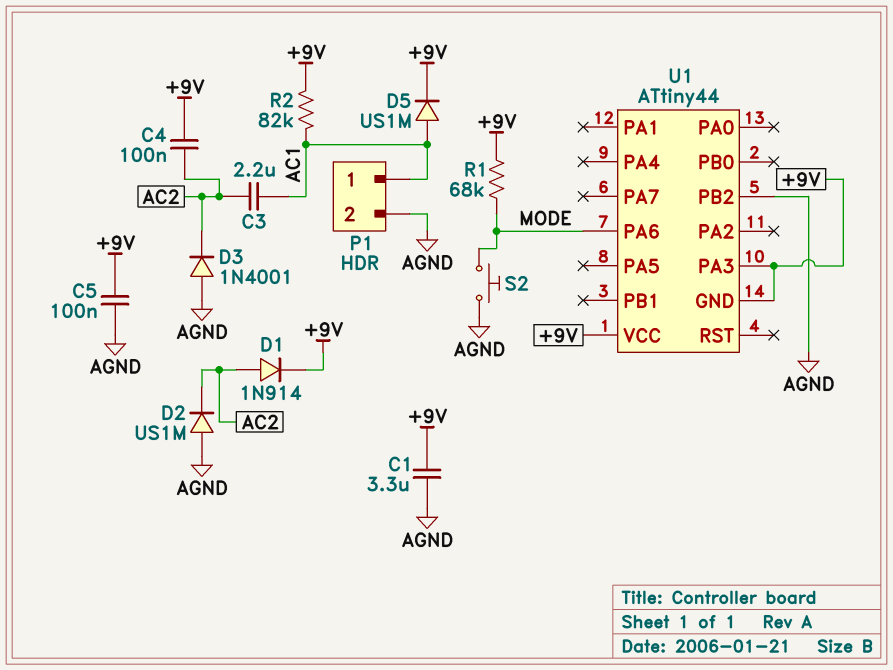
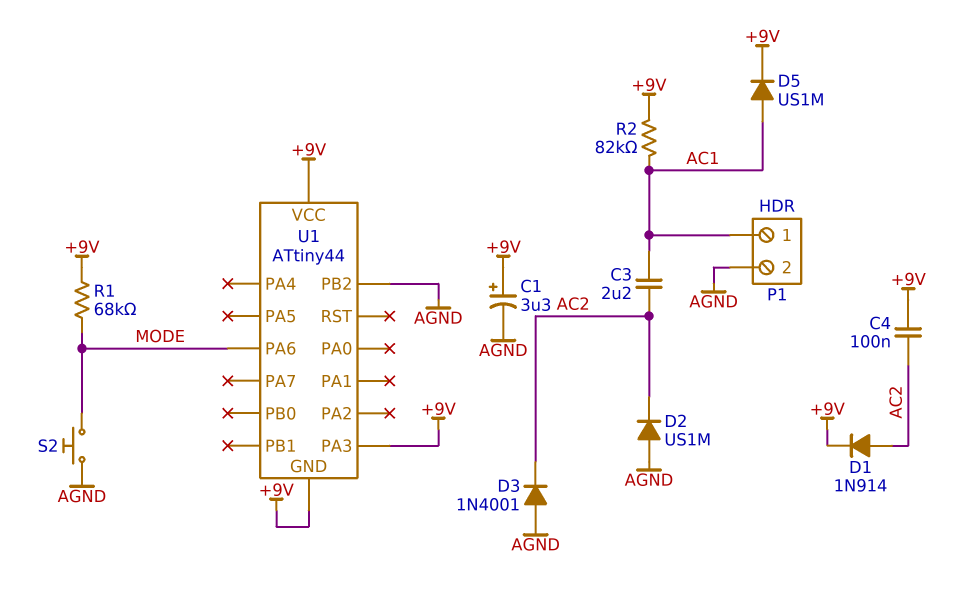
C1: 3.3uF (+9V, AGND) -> 3.3uF (plus +9V, minus AGND)
C5: 100nF (+9V, AGND) -> none

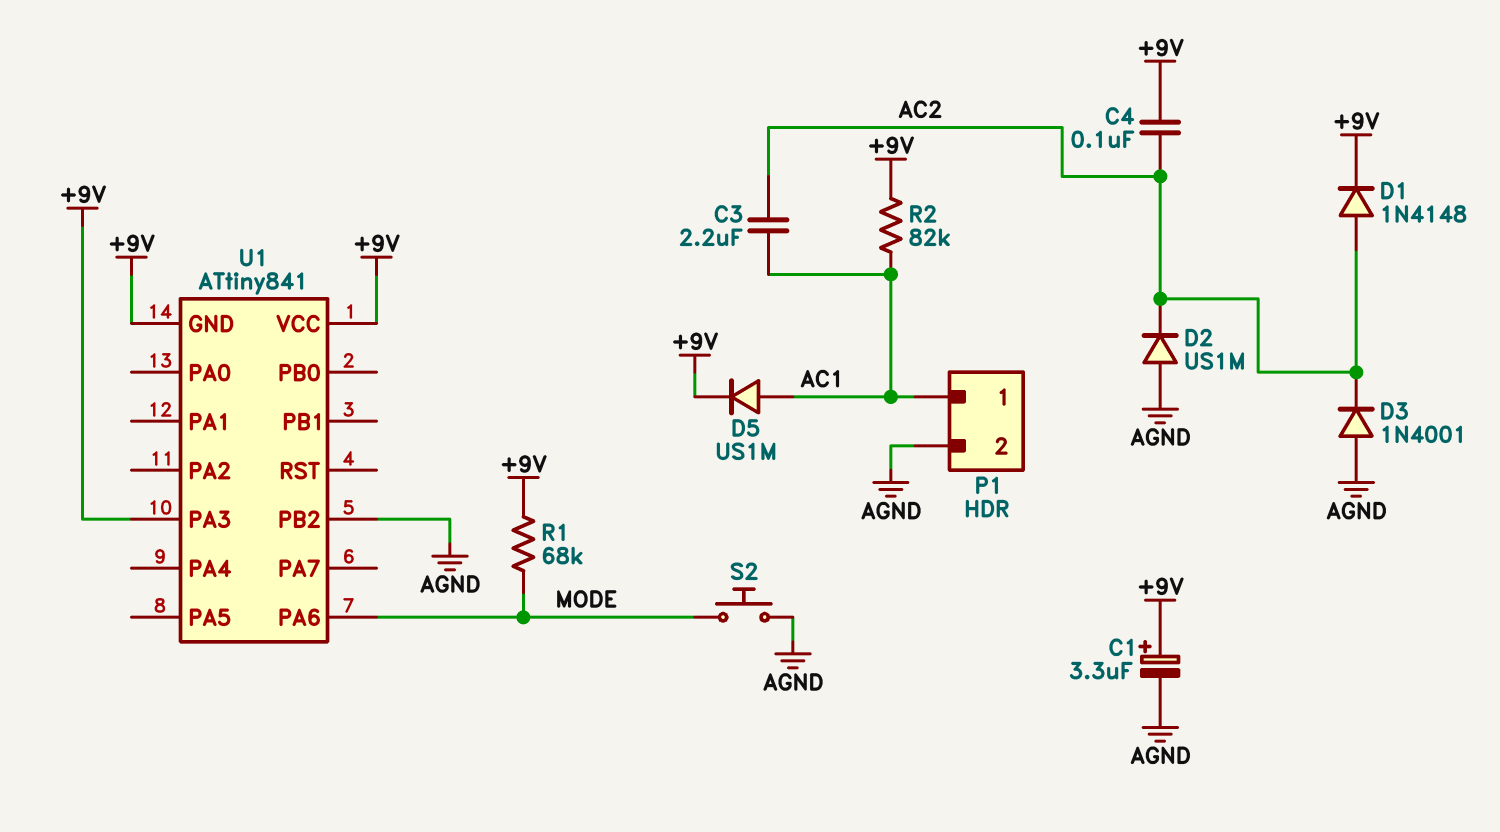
D1: diode 1N914 (A AC2, K +9V) -> diode 1N4148 (A AC2, K +9V)
U1: ATtiny44 -> ATtiny841

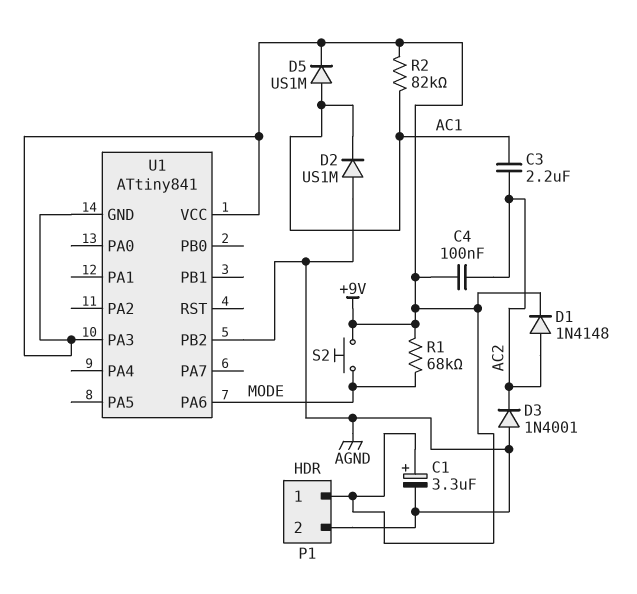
D2: diode US1M (A AGND, K AC2) -> diode US1M (A AGND, K AC1)
P1 pin 1: AC1 -> +9V
S2: button (AGND, MODE) -> button (+9V, MODE)

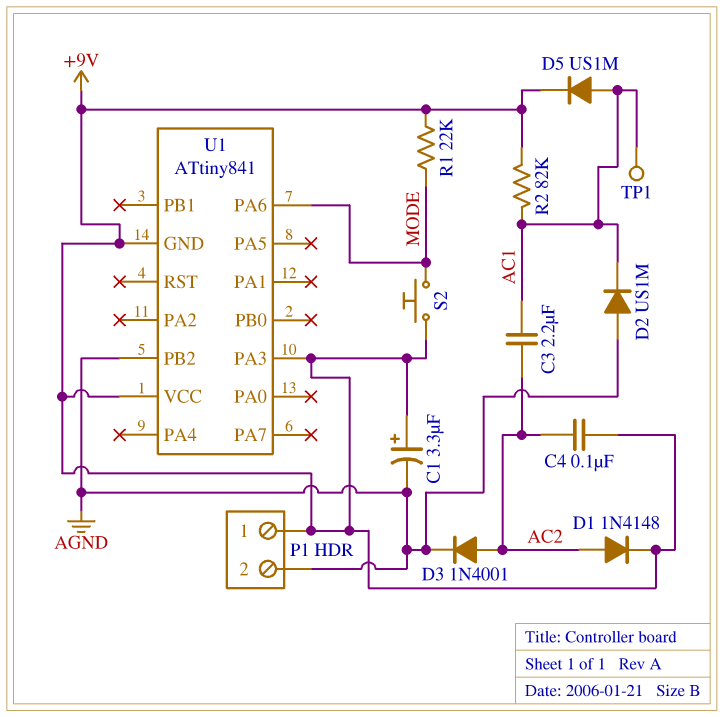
D3: diode 1N4001 (A AGND, K AC2) -> diode 1N4001 (A AC2, K AGND)
R1: 68k (+9V, MODE) -> 22k (+9V, MODE)
TP1: none -> test point (AC1)

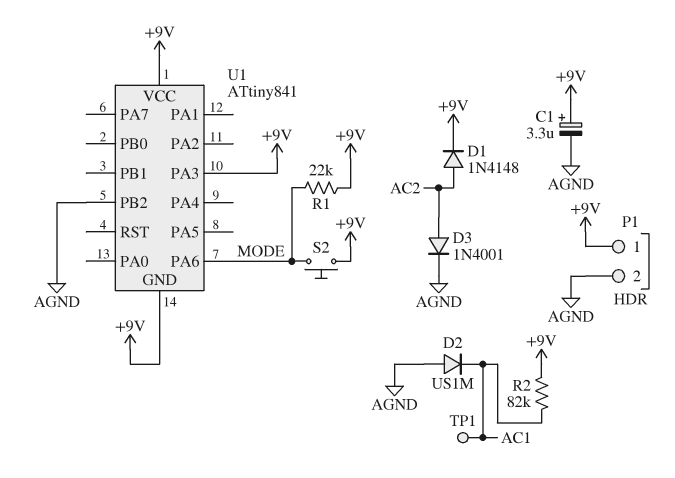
C3: 2.2uF (AC1, AC2) -> none
C4: 100nF (+9V, AC2) -> none
D5: diode US1M (A AC1, K +9V) -> none

